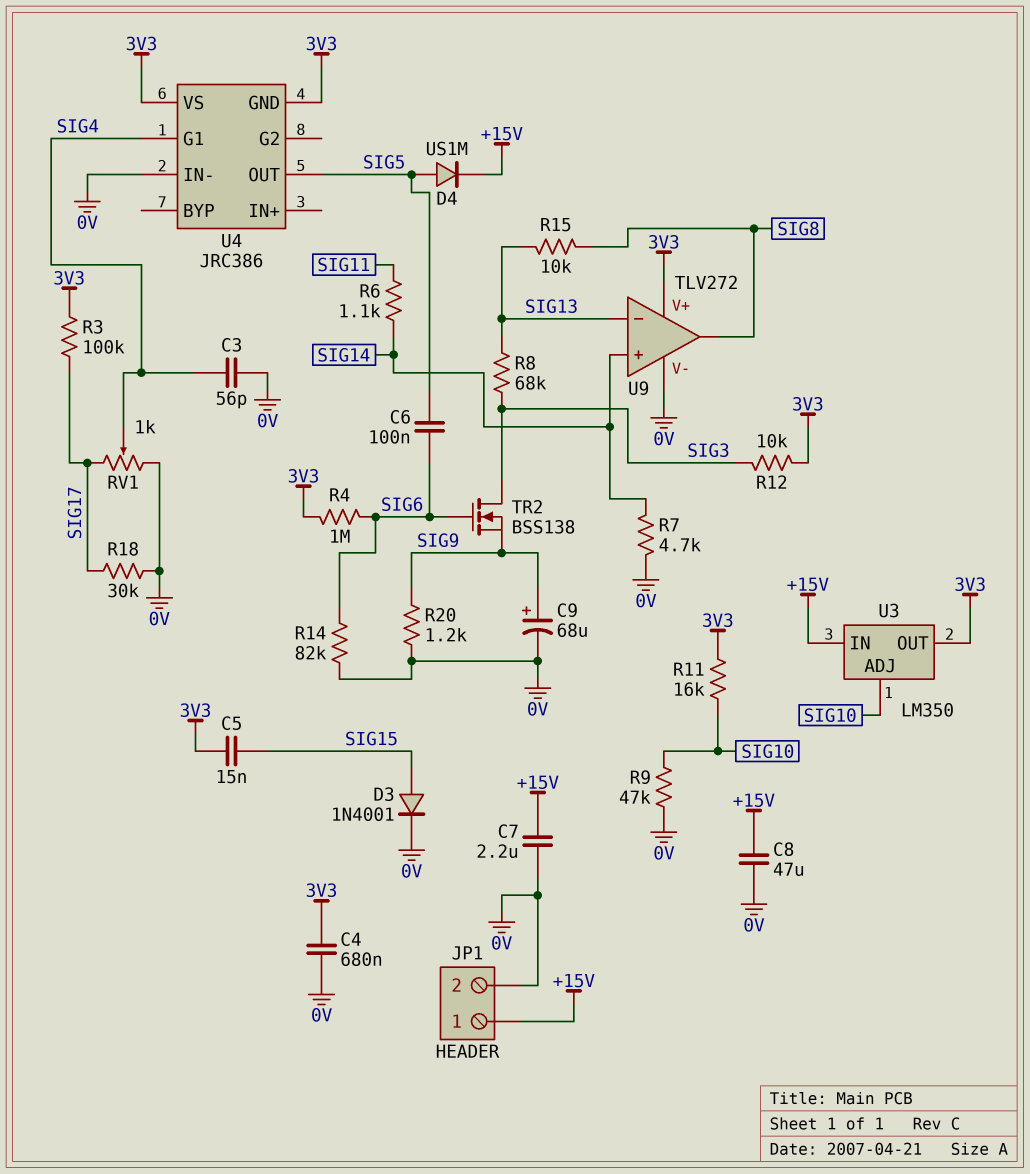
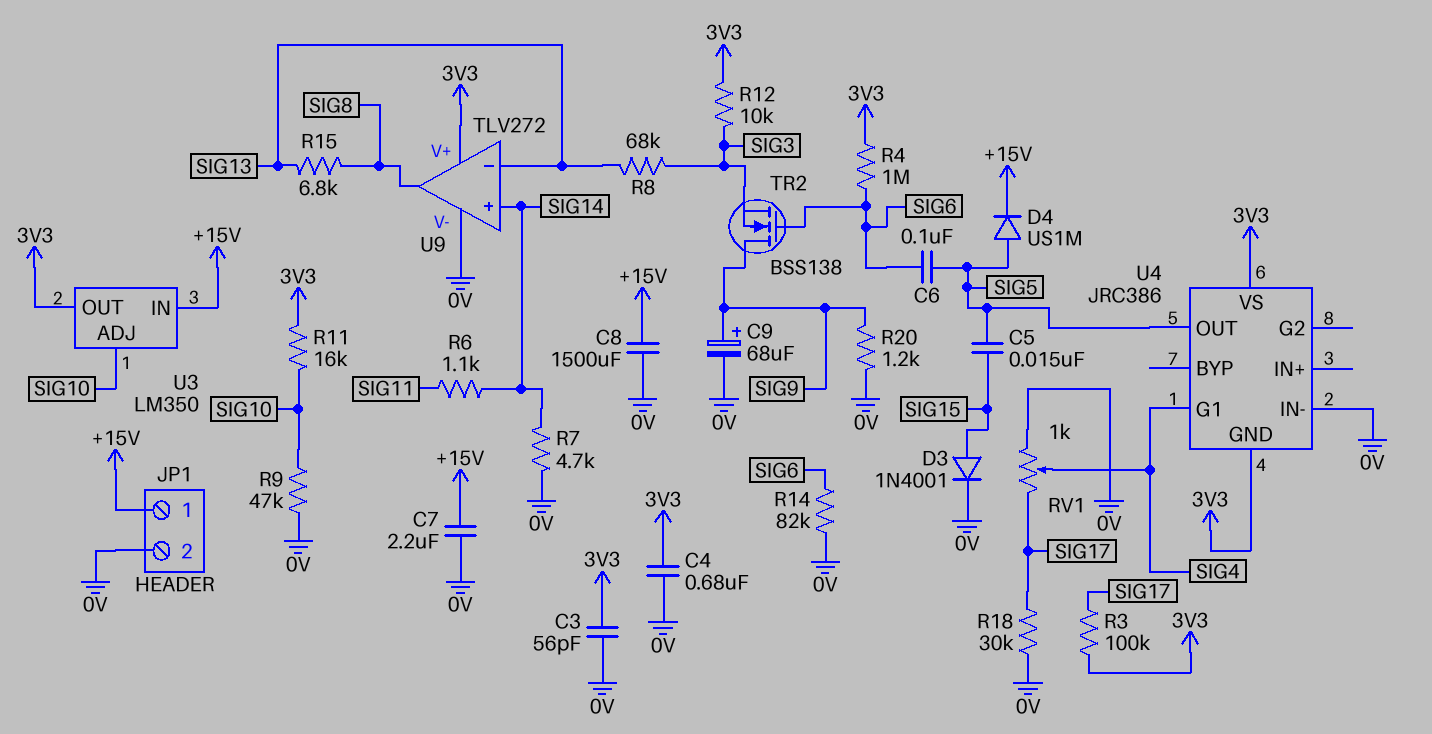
C3: 56pF (0V, SIG4) -> 56pF (0V, 3V3)
C5: 15nF (3V3, SIG15) -> 15nF (SIG5, SIG15)
C8: 47uF (+15V, 0V) -> 1500uF (+15V, 0V)
R15: 10k (SIG8, SIG13) -> 6.8k (SIG8, SIG13)
TR2: NMOS BSS138 (G SIG6, D SIG3, S SIG9) -> NMOS BSS138 (G SIG6, D SIG9, S SIG3)

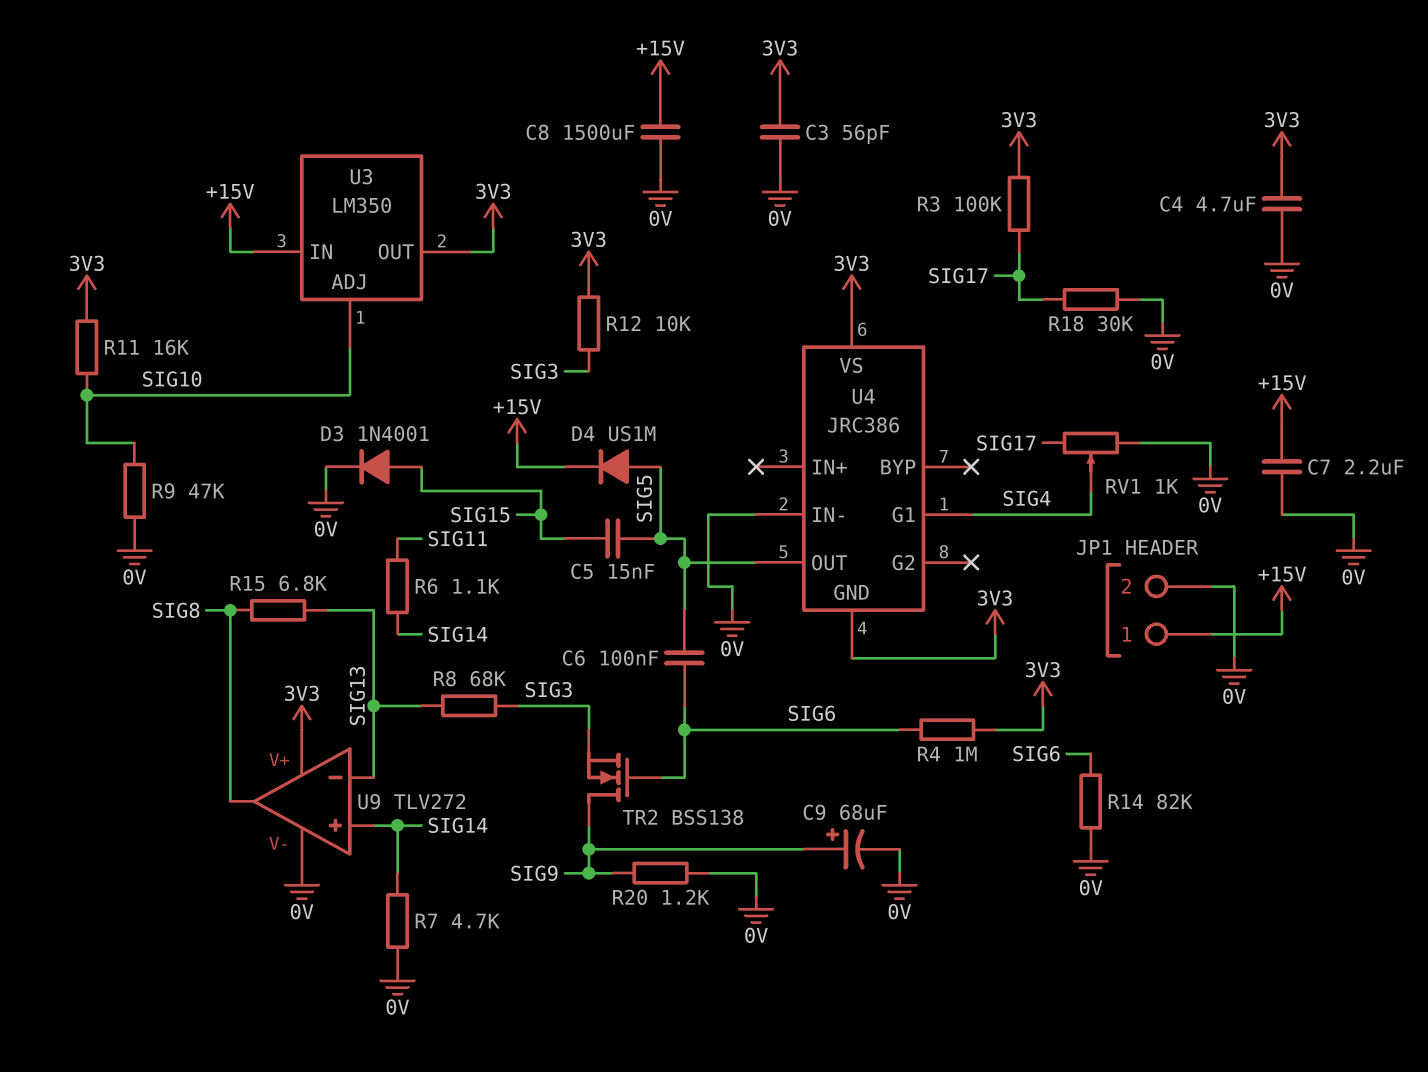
C4: 680nF (0V, 3V3) -> 4.7uF (0V, 3V3)

